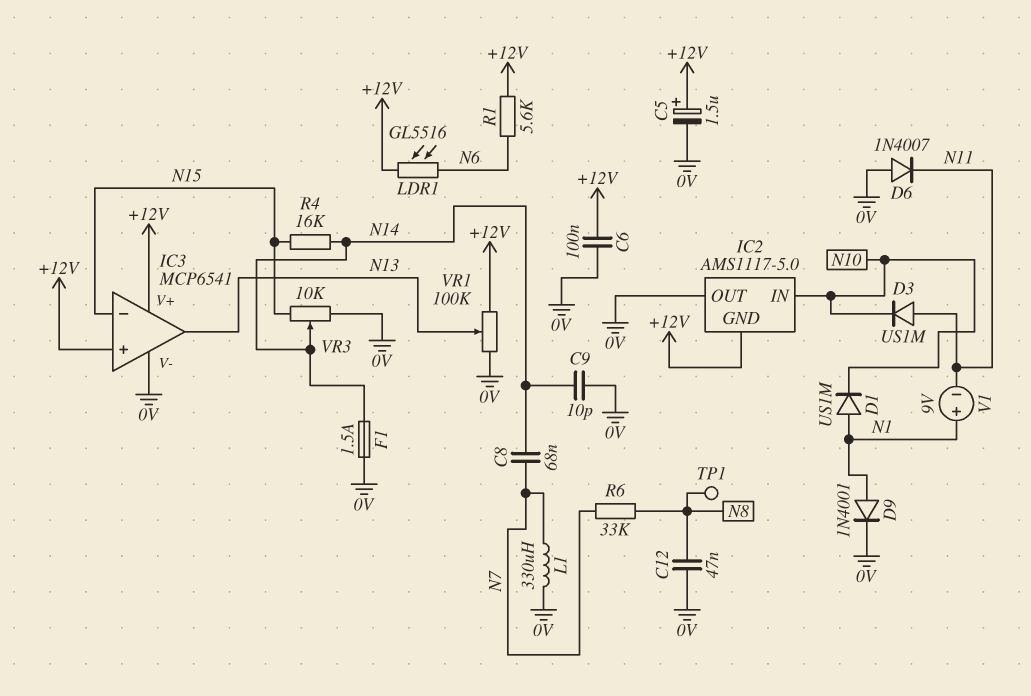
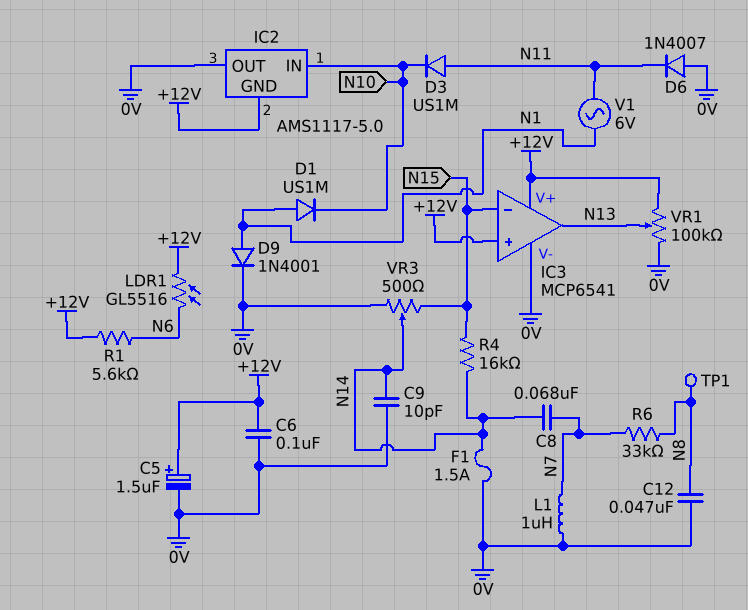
L1: 330uH (0V, N7) -> 1uH (0V, N7)
V1: 9V (plus N1, minus N11) -> AC 6V (N1, N11)
VR3: 10k (0V, N15, wiper N14) -> 500 (0V, N15, wiper N14)

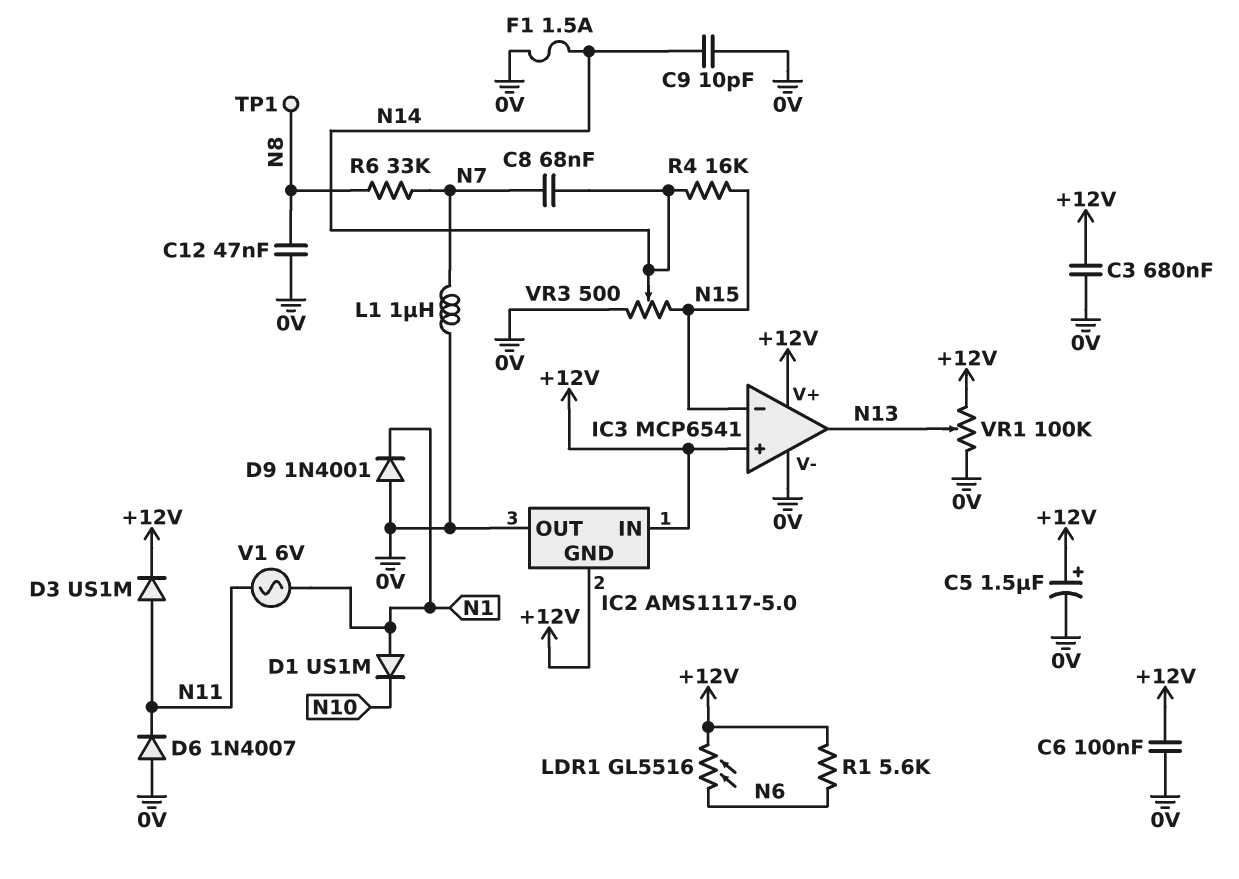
C3: none -> 680nF (+12V, 0V)
D3: diode US1M (A N11, K N10) -> diode US1M (A N11, K +12V)
D9: diode 1N4001 (A N1, K 0V) -> diode 1N4001 (A 0V, K N1)
IC2 pin IN: N10 -> +12V

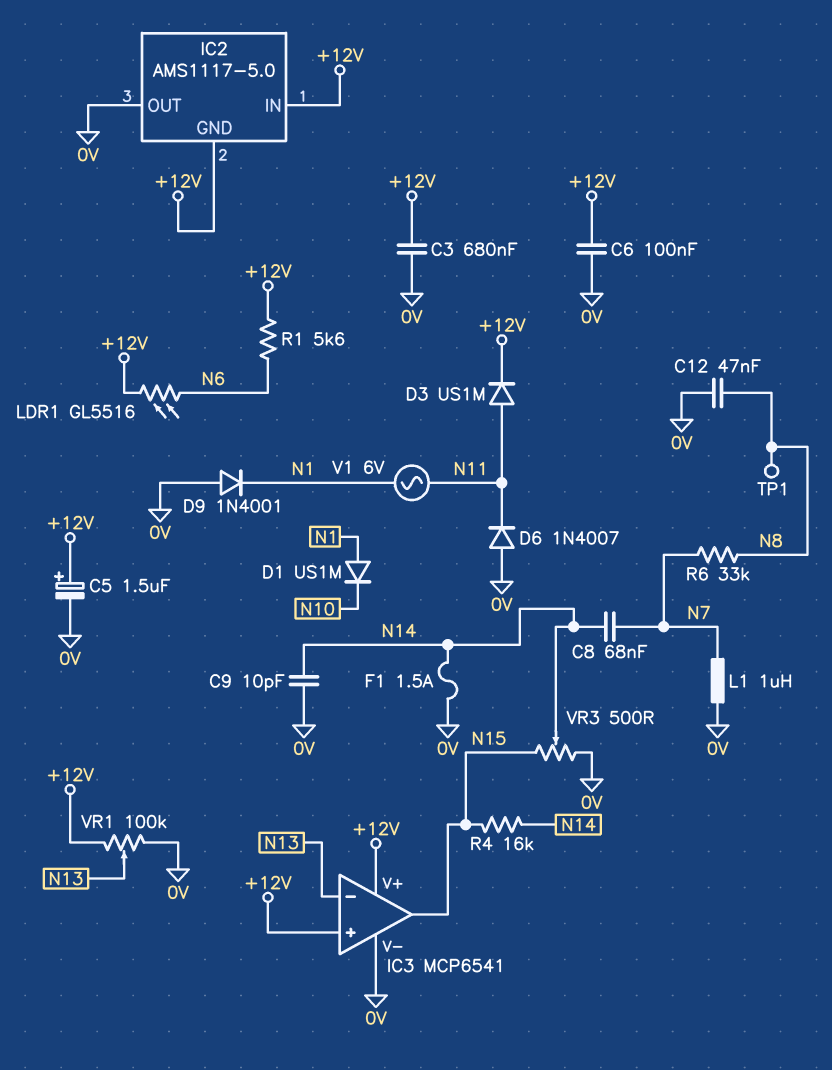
IC3 pin in-: N15 -> N13
IC3 pin out: N13 -> N15

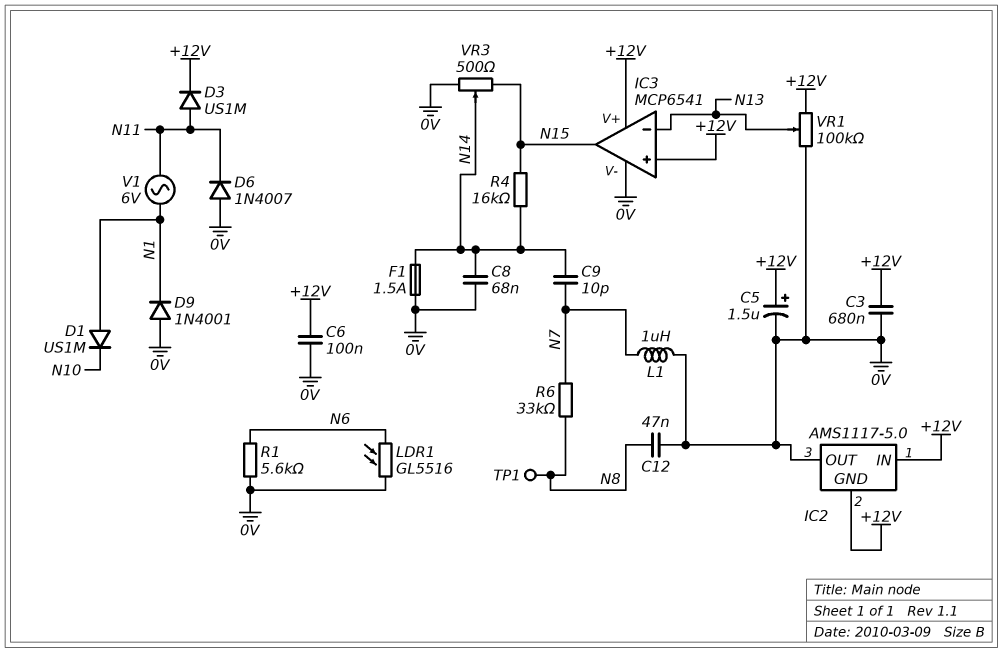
C8: 68nF (N7, N14) -> 68nF (0V, N14)
C9: 10pF (0V, N14) -> 10pF (N7, N14)
LDR1: GL5516 (+12V, N6) -> GL5516 (0V, N6)
R1: 5.6k (+12V, N6) -> 5.6k (0V, N6)

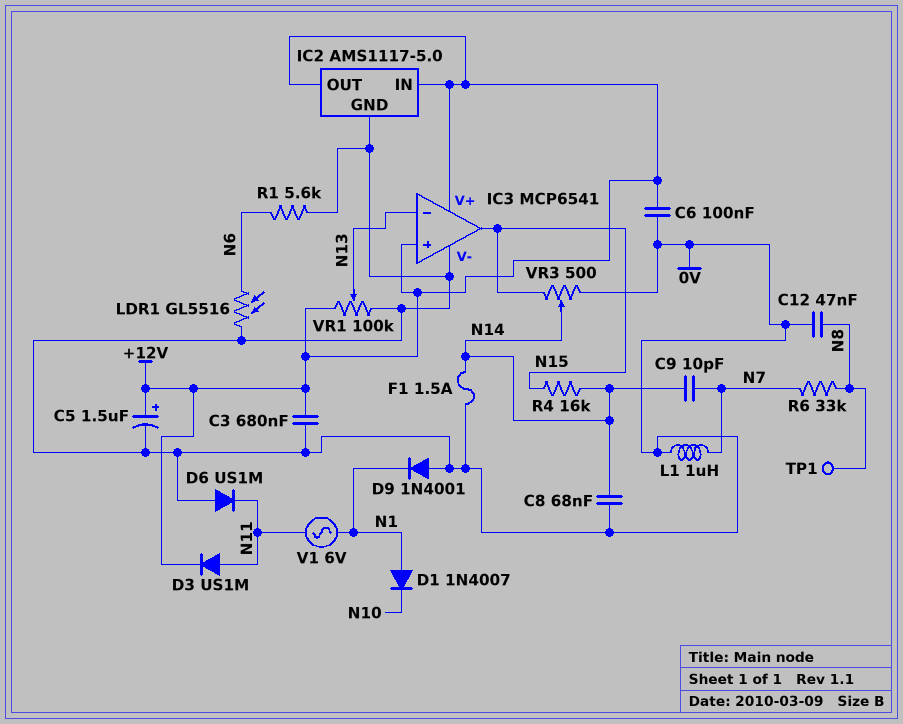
D1: diode US1M (A N1, K N10) -> diode 1N4007 (A N1, K N10)
D6: diode 1N4007 (A 0V, K N11) -> diode US1M (A 0V, K N11)
IC2 pin GND: +12V -> 0V
IC2 pin OUT: 0V -> +12V

